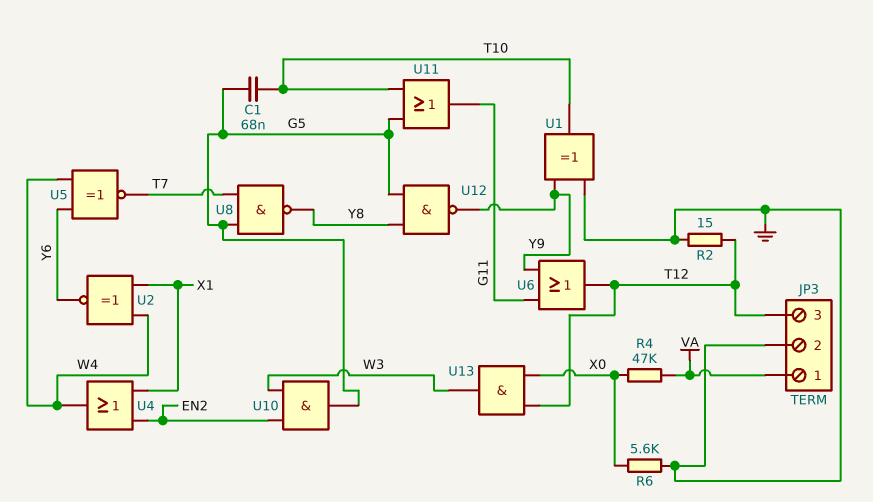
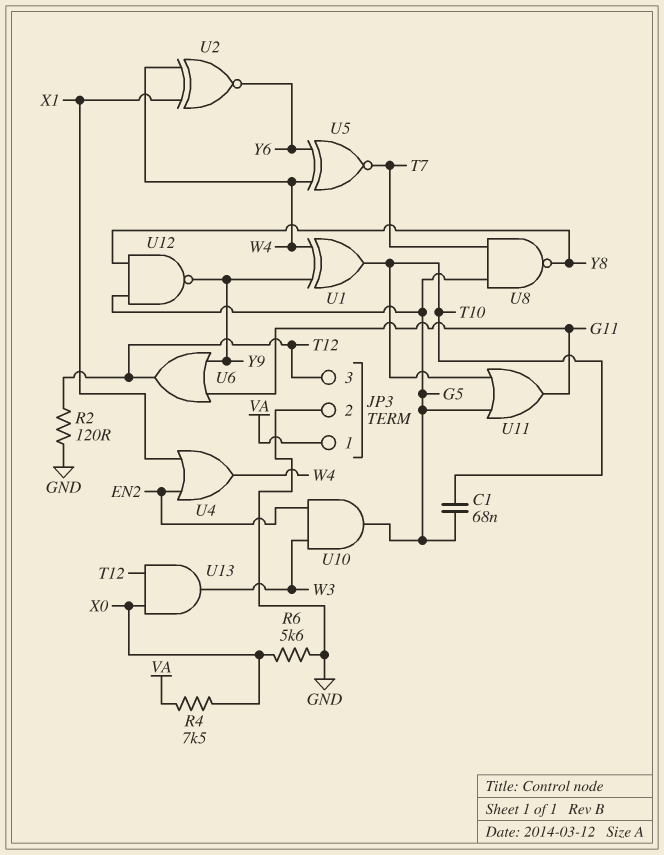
R2: 15 (GND, T12) -> 120 (GND, T12)
R4: 47k (VA, X0) -> 7.5k (VA, X0)
U1: XOR (in GND, in Y9, out T10) -> XOR (in W4, in Y9, out T10)

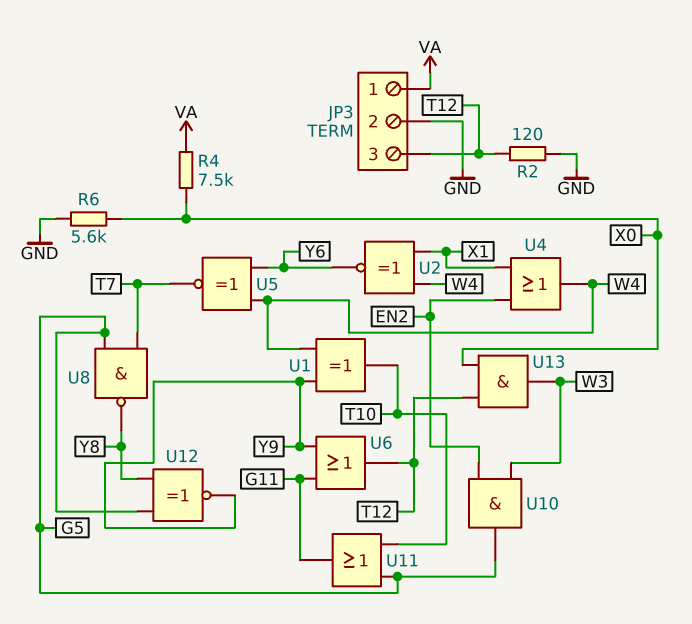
C1: 68nF (G5, T10) -> none
U12: NAND (in G5, in Y8, out Y9) -> XNOR (in G5, in Y8, out Y9)

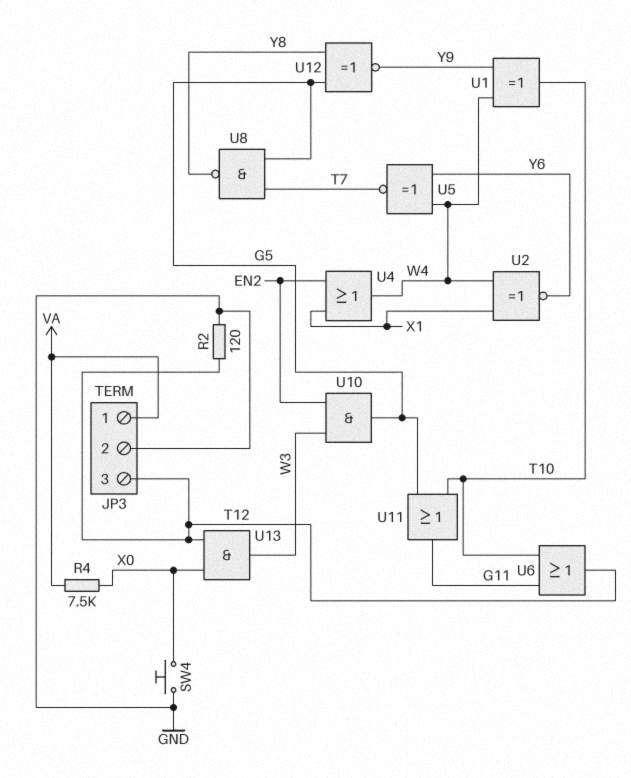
R6: 5.6k (GND, X0) -> none
SW4: none -> button (GND, X0)
U6: OR (in G11, in Y9, out T12) -> OR (in G11, in T10, out T12)

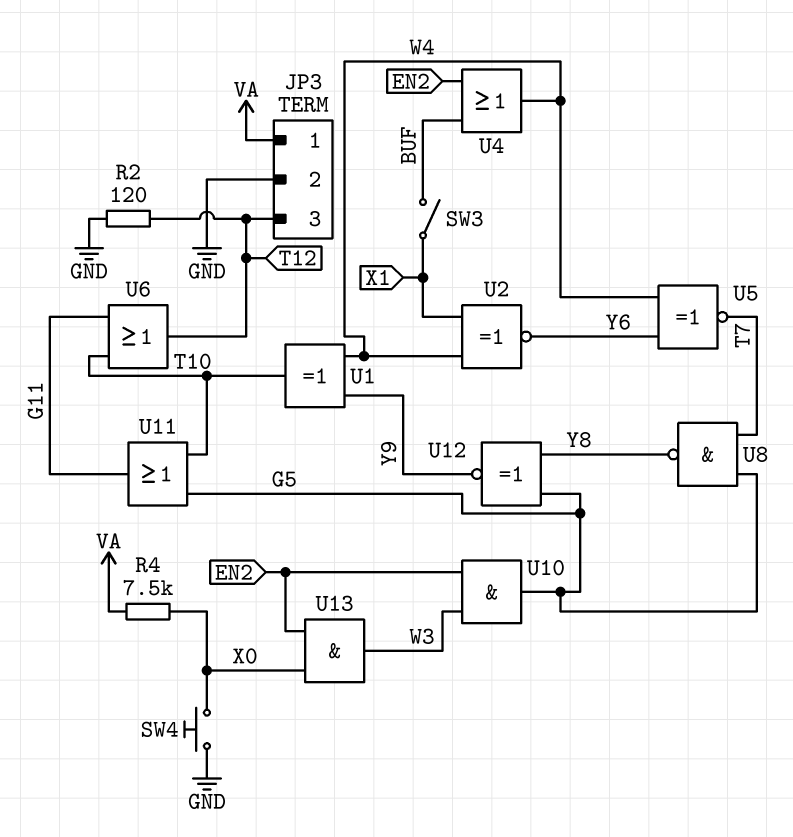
SW3: none -> switch (BUF, X1)
U4: OR (in EN2, in X1, out W4) -> OR (in BUF, in EN2, out W4)
U13: AND (in T12, in X0, out W3) -> AND (in EN2, in X0, out W3)

